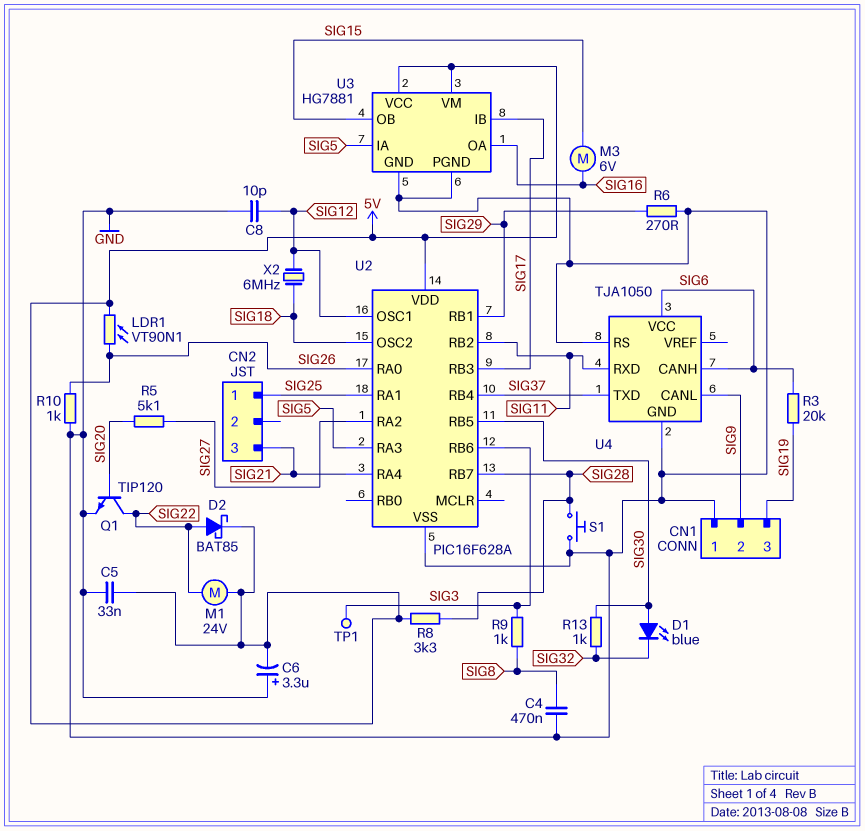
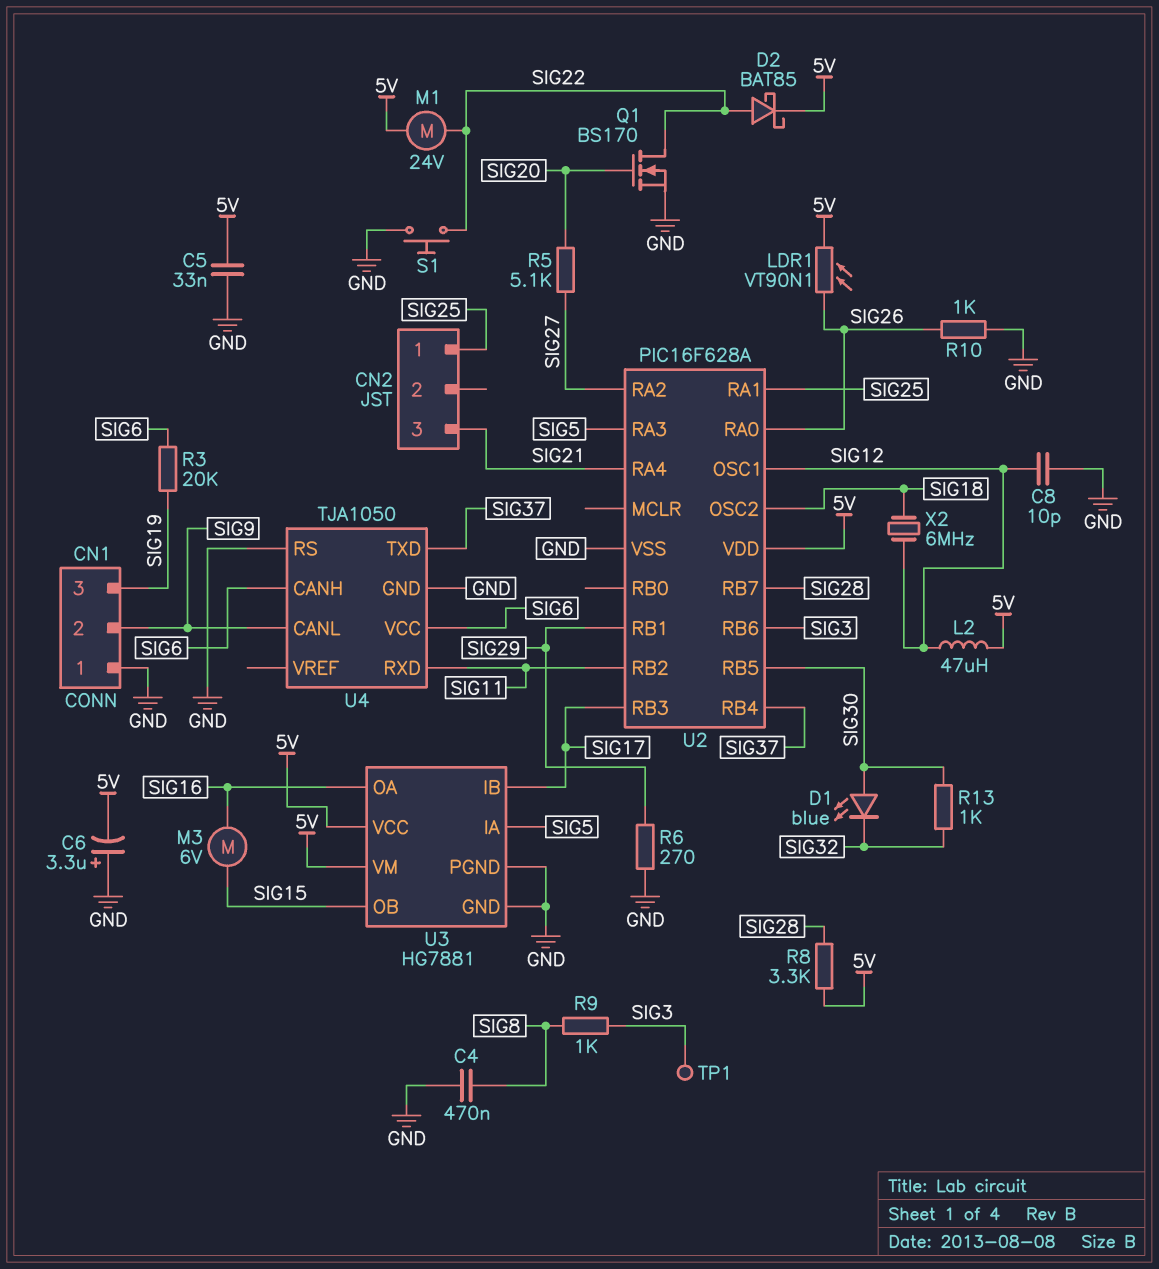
L2: none -> 47uH (5V, SIG12)
Q1: NPN TIP120 (B SIG20, C SIG22, E GND) -> NMOS BS170 (G SIG20, D SIG22, S GND)
S1: button (GND, SIG28) -> button (GND, SIG22)

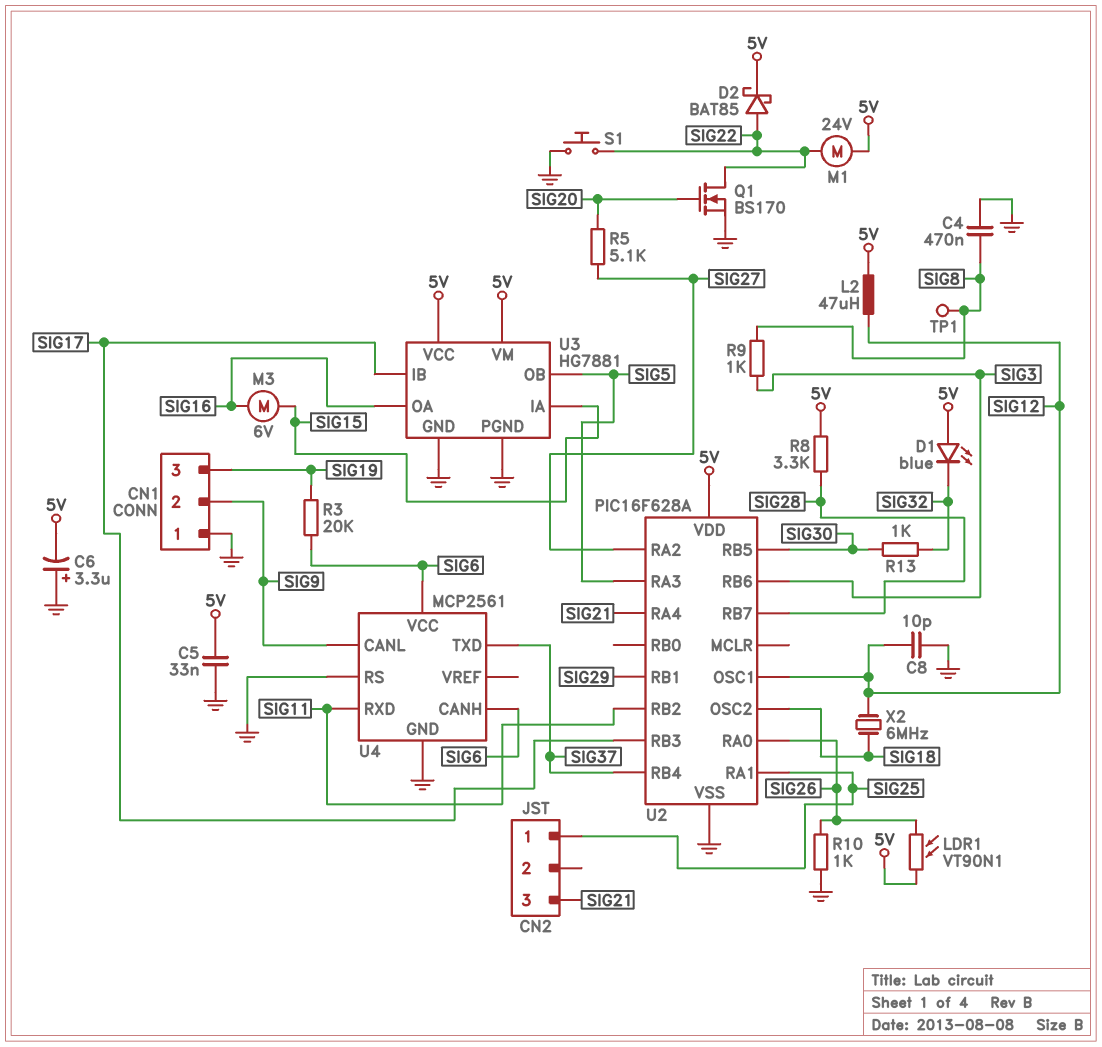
D1: LED blue (A SIG30, K SIG32) -> LED blue (A 5V, K SIG32)
R6: 270 (GND, SIG29) -> none
TP1: test point (SIG3) -> test point (SIG8)
U3 pin IA: SIG5 -> SIG15
U3 pin OB: SIG15 -> SIG5
U4: TJA1050 -> MCP2561

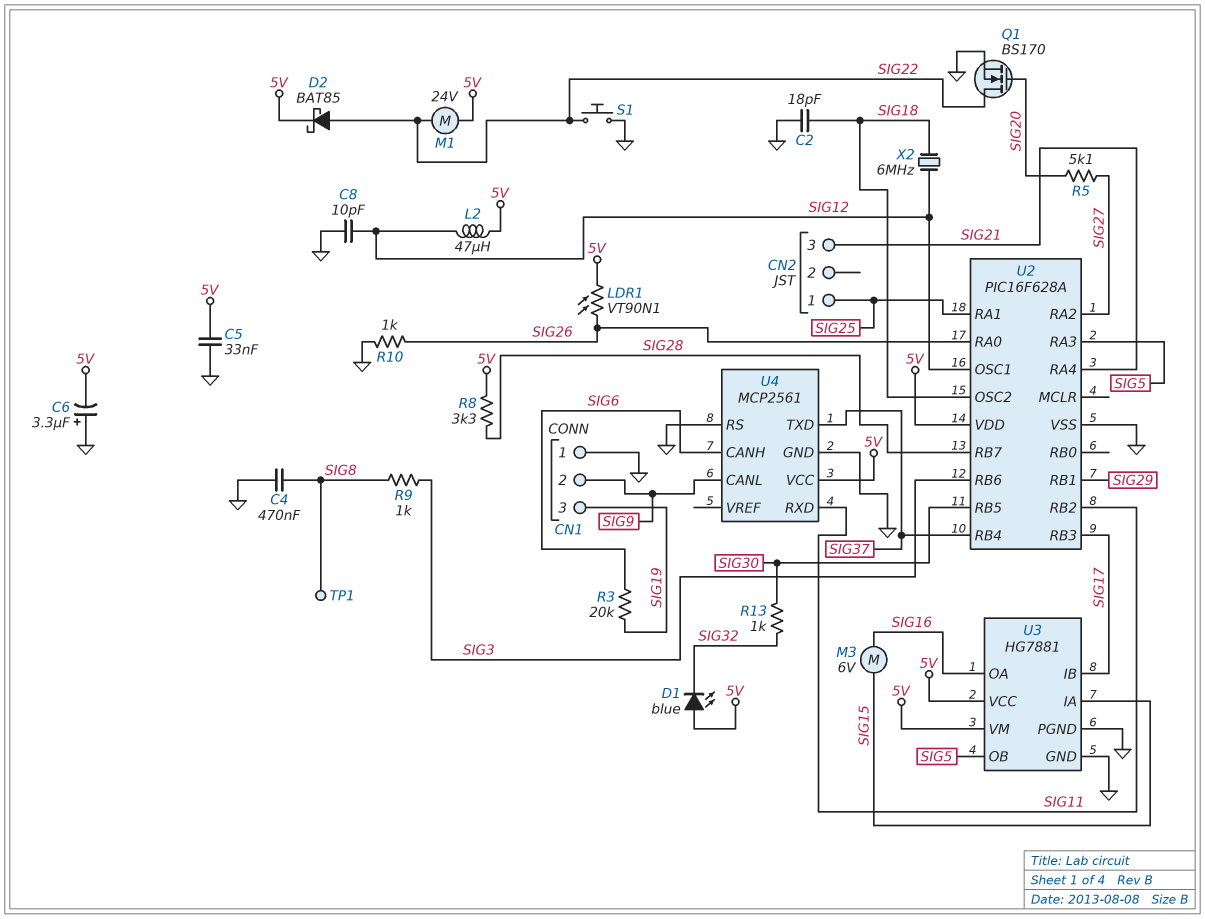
C2: none -> 18pF (GND, SIG18)
U4 pin VCC: SIG6 -> 5V

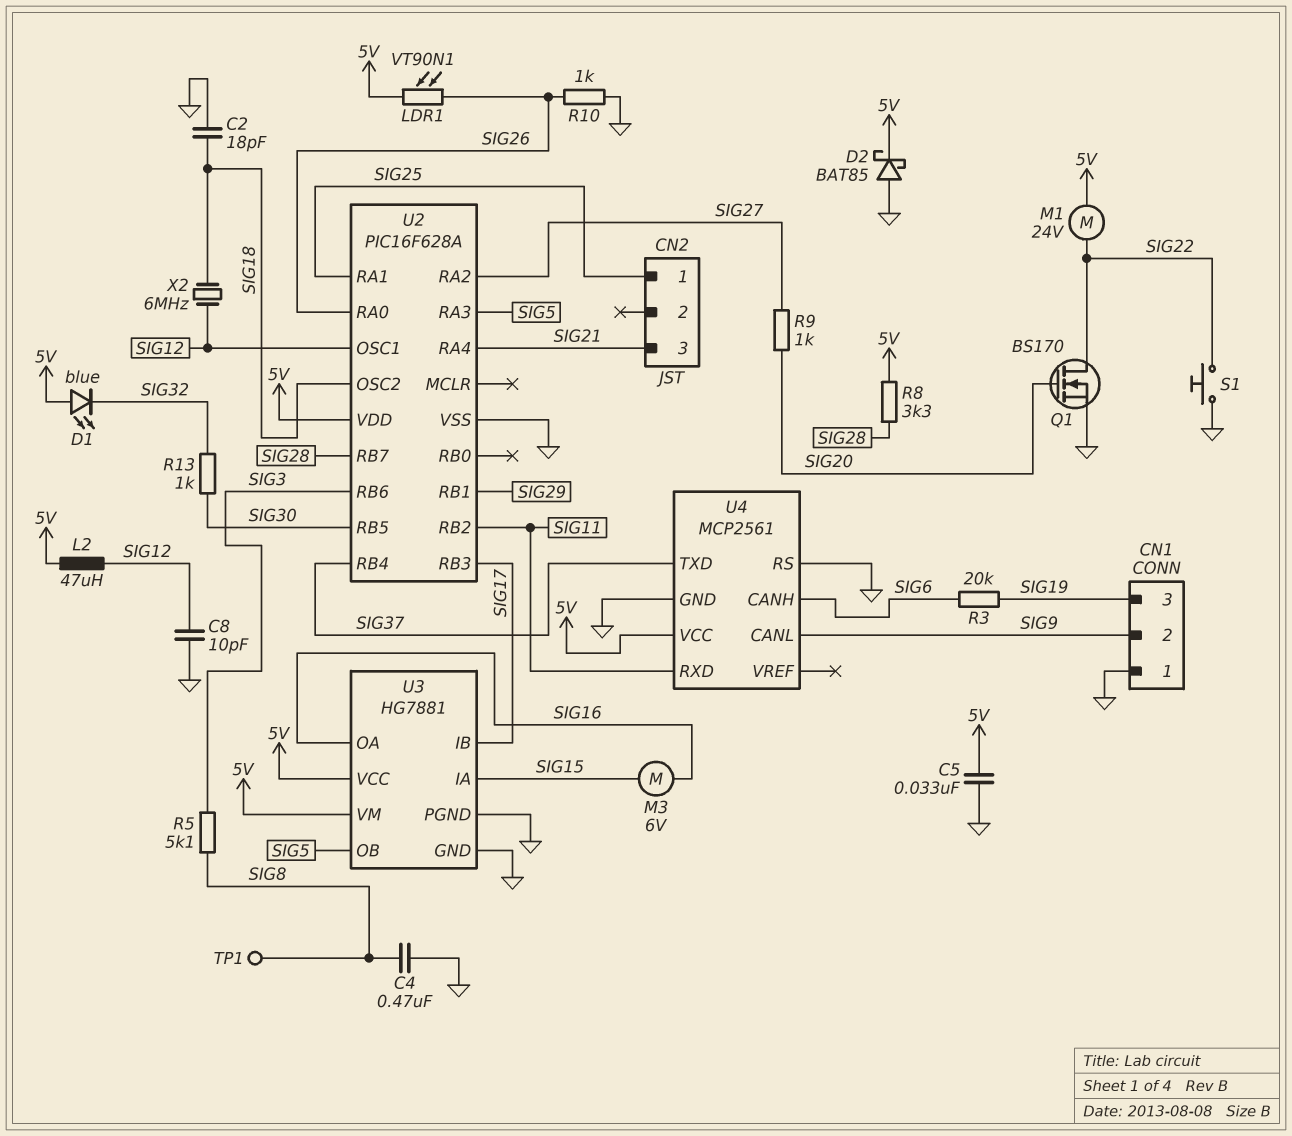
C6: 3.3uF (plus GND, minus 5V) -> none
D2: schottky BAT85 (A SIG22, K 5V) -> schottky BAT85 (A GND, K 5V)
R5: 5.1k (SIG20, SIG27) -> 5.1k (SIG3, SIG8)
R9: 1k (SIG3, SIG8) -> 1k (SIG20, SIG27)

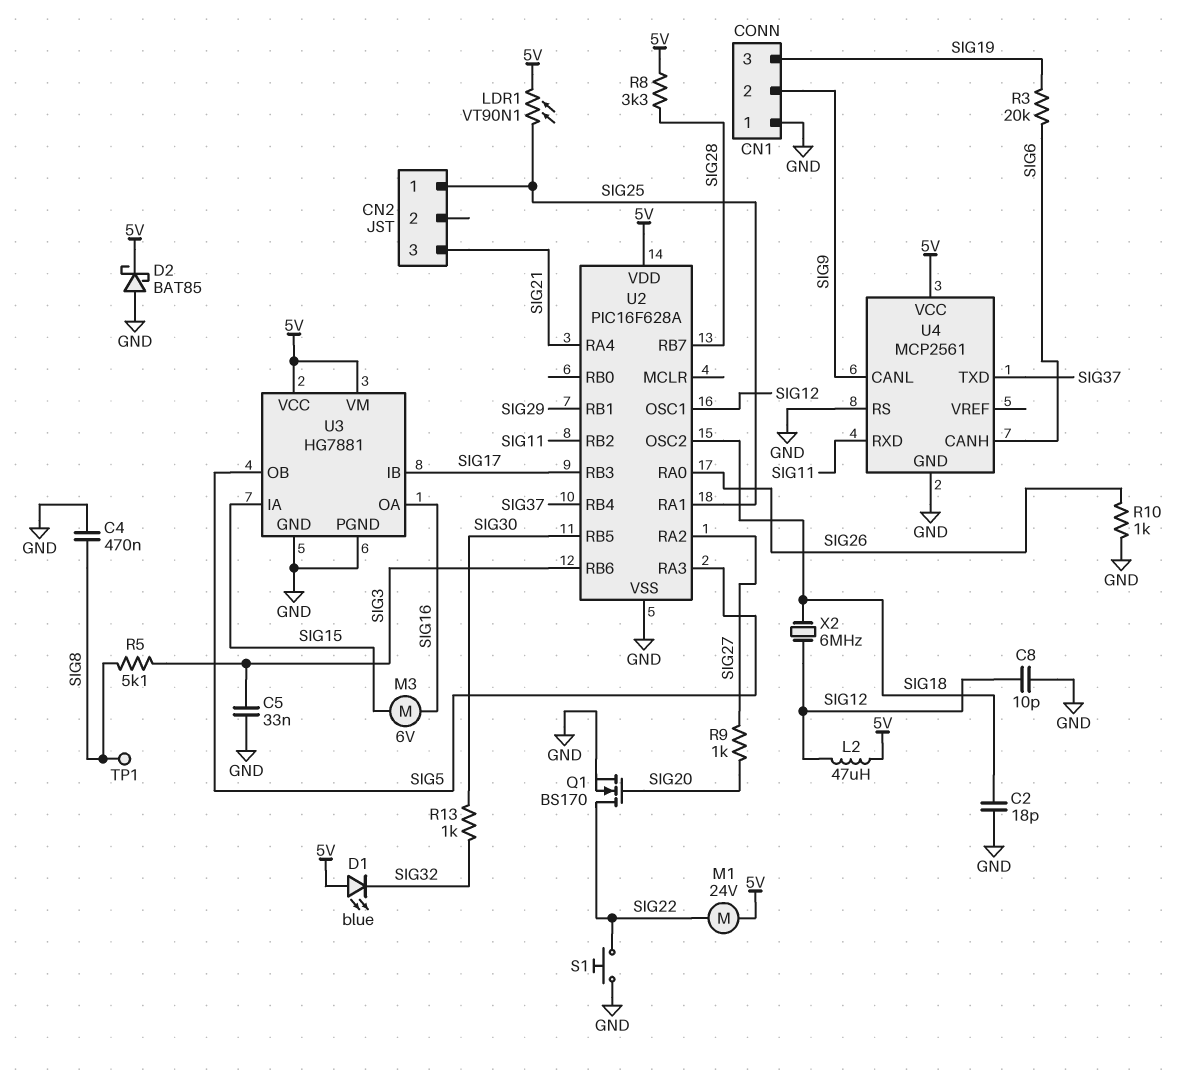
C5: 33nF (5V, GND) -> 33nF (GND, SIG3)
LDR1: VT90N1 (5V, SIG26) -> VT90N1 (5V, SIG25)

